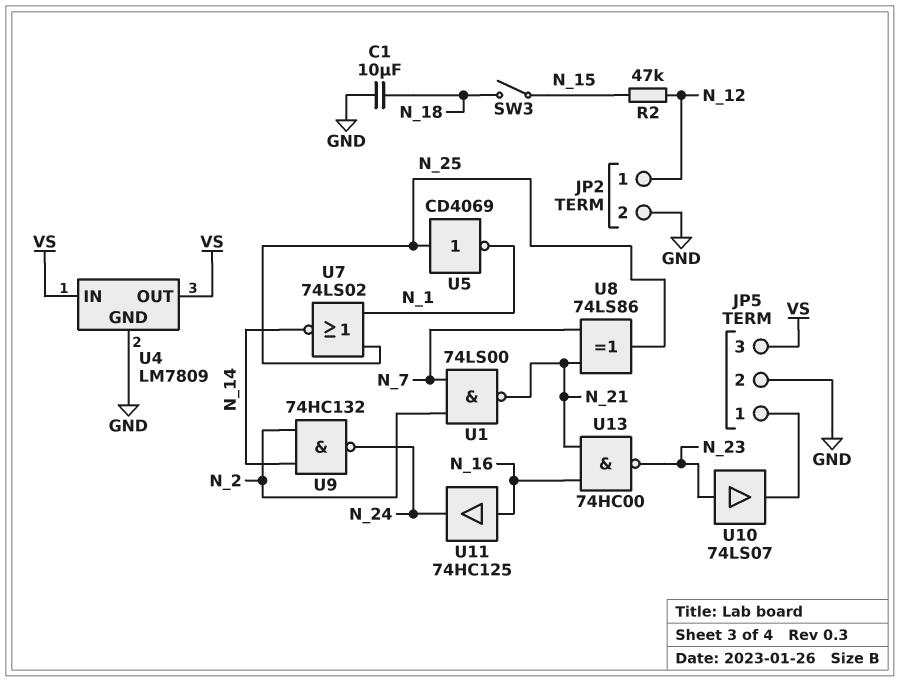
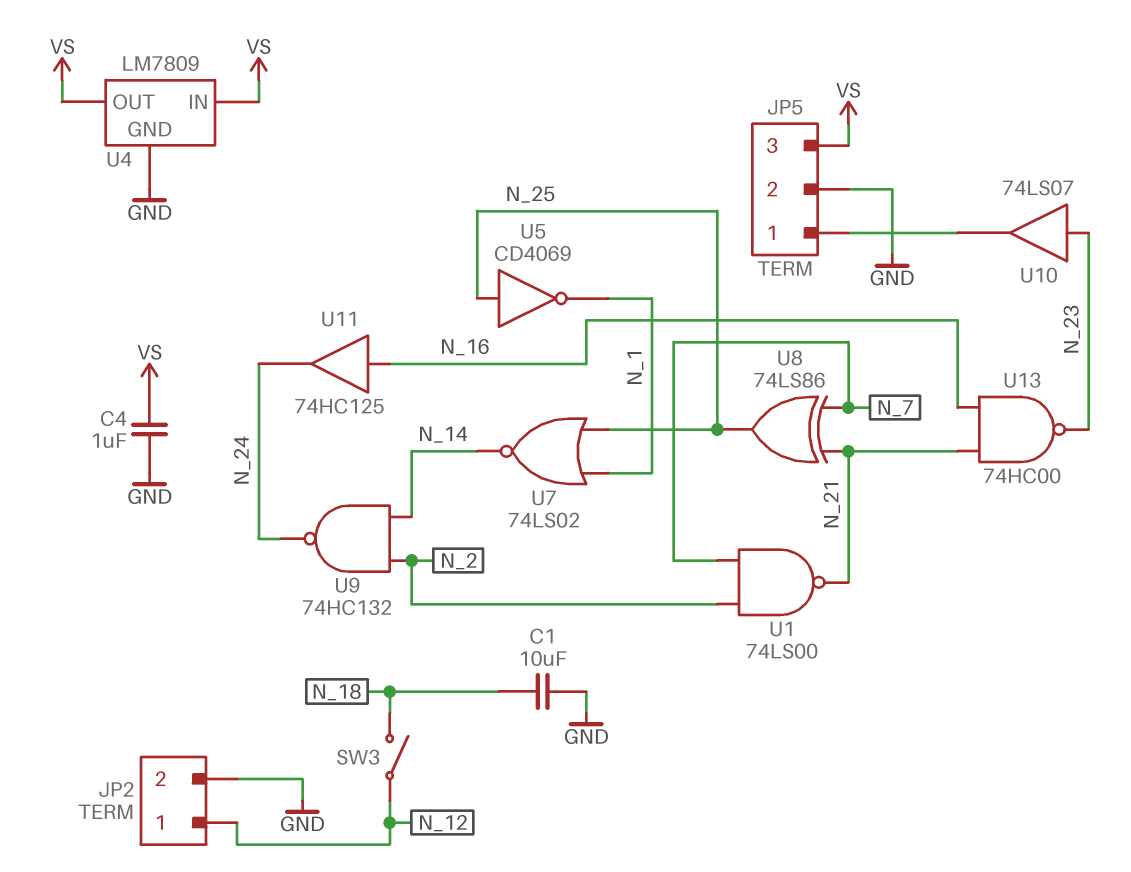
C4: none -> 1uF (GND, VS)
R2: 47k (N_12, N_15) -> none
SW3: switch (N_15, N_18) -> switch (N_12, N_18)

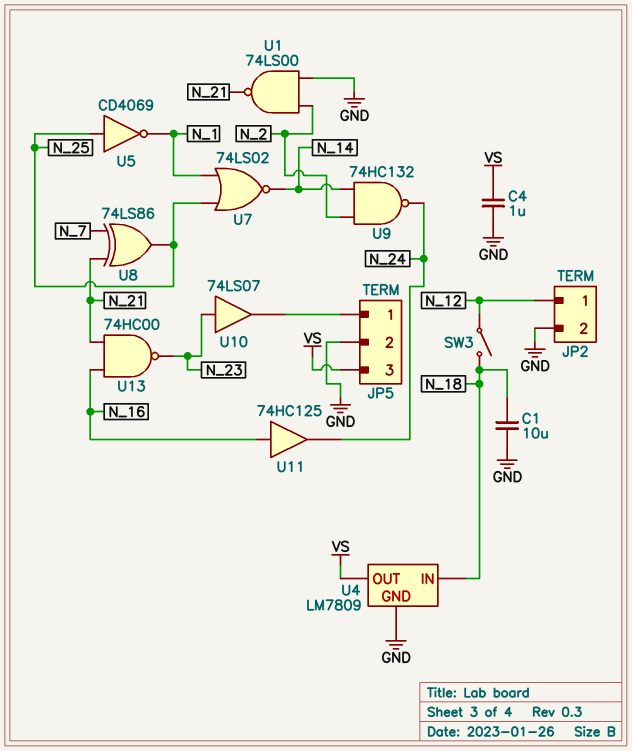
U1: NAND 74LS00 (in N_2, in N_7, out N_21) -> NAND 74LS00 (in GND, in N_2, out N_21)
U4 pin IN: VS -> N_18

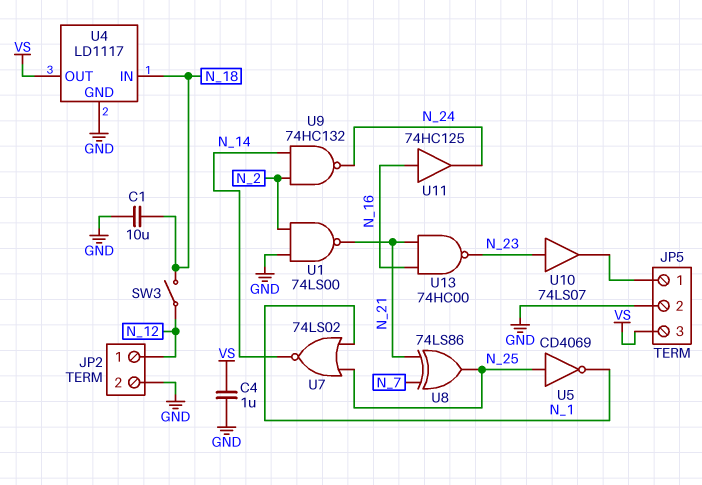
U4: LM7809 -> LD1117

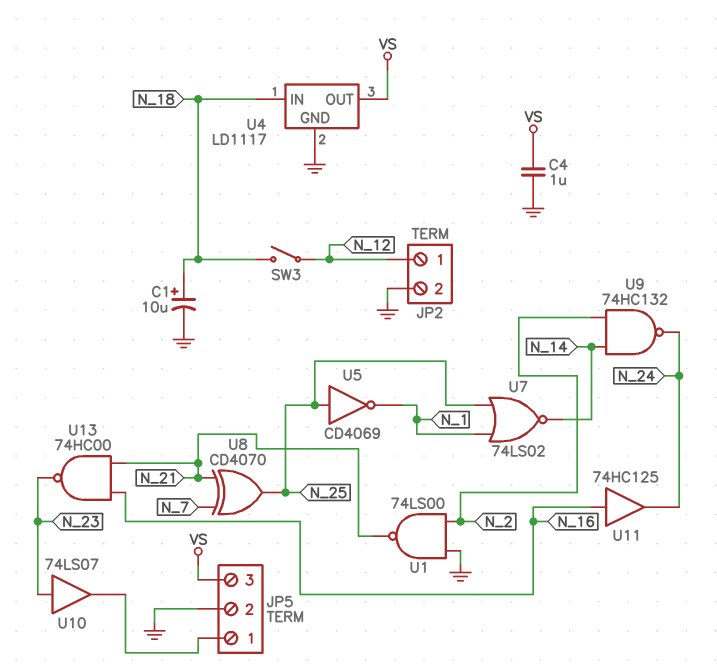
C1: 10uF (GND, N_18) -> 10uF (plus N_18, minus GND)
U8: XOR 74LS86 (in N_7, in N_21, out N_25) -> XOR CD4070 (in N_7, in N_21, out N_25)

